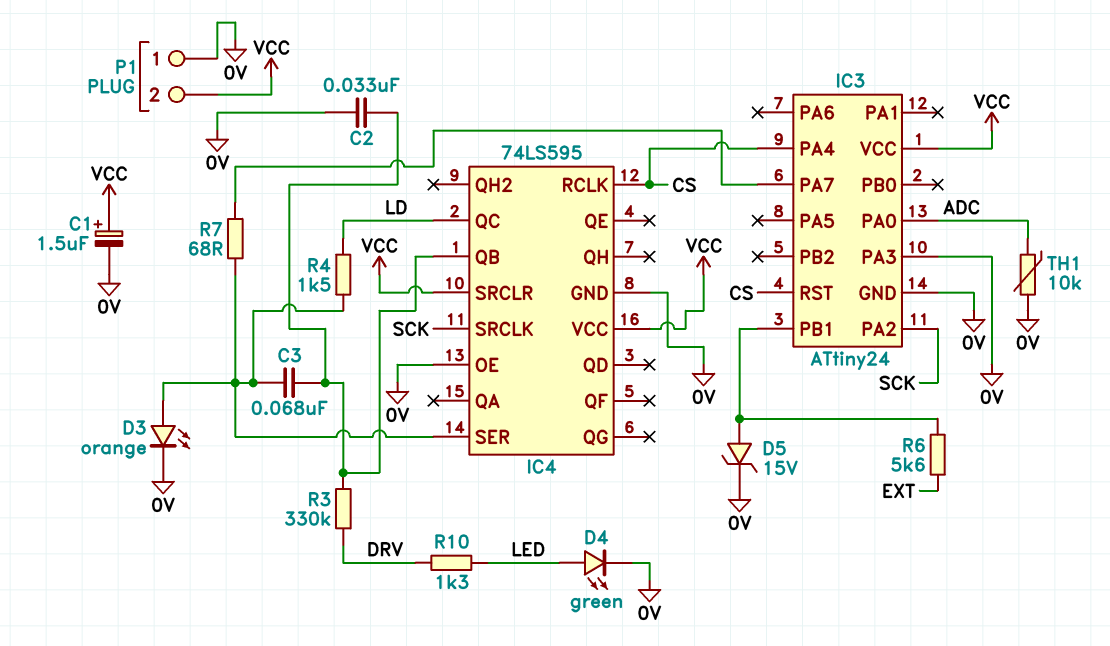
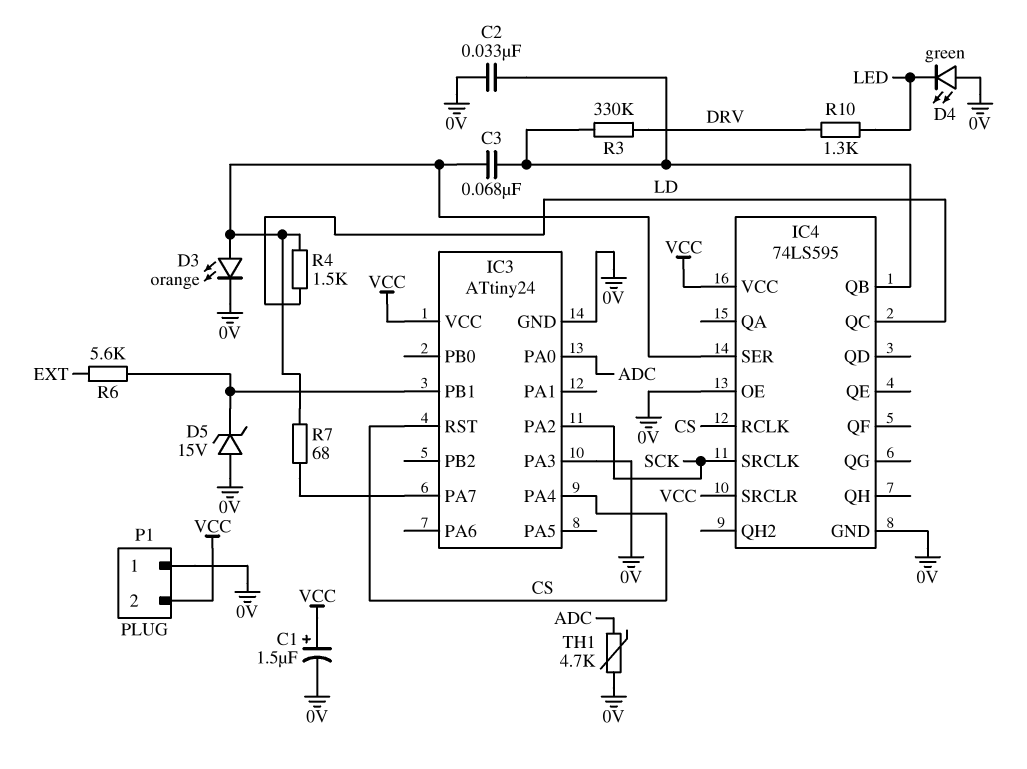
D4: LED green (A LED, K 0V) -> LED green (A 0V, K LED)
D5: zener 15V (A IC3/PB1, K 0V) -> zener 15V (A 0V, K IC3/PB1)
TH1: 10k (0V, ADC) -> 4.7k (0V, ADC)

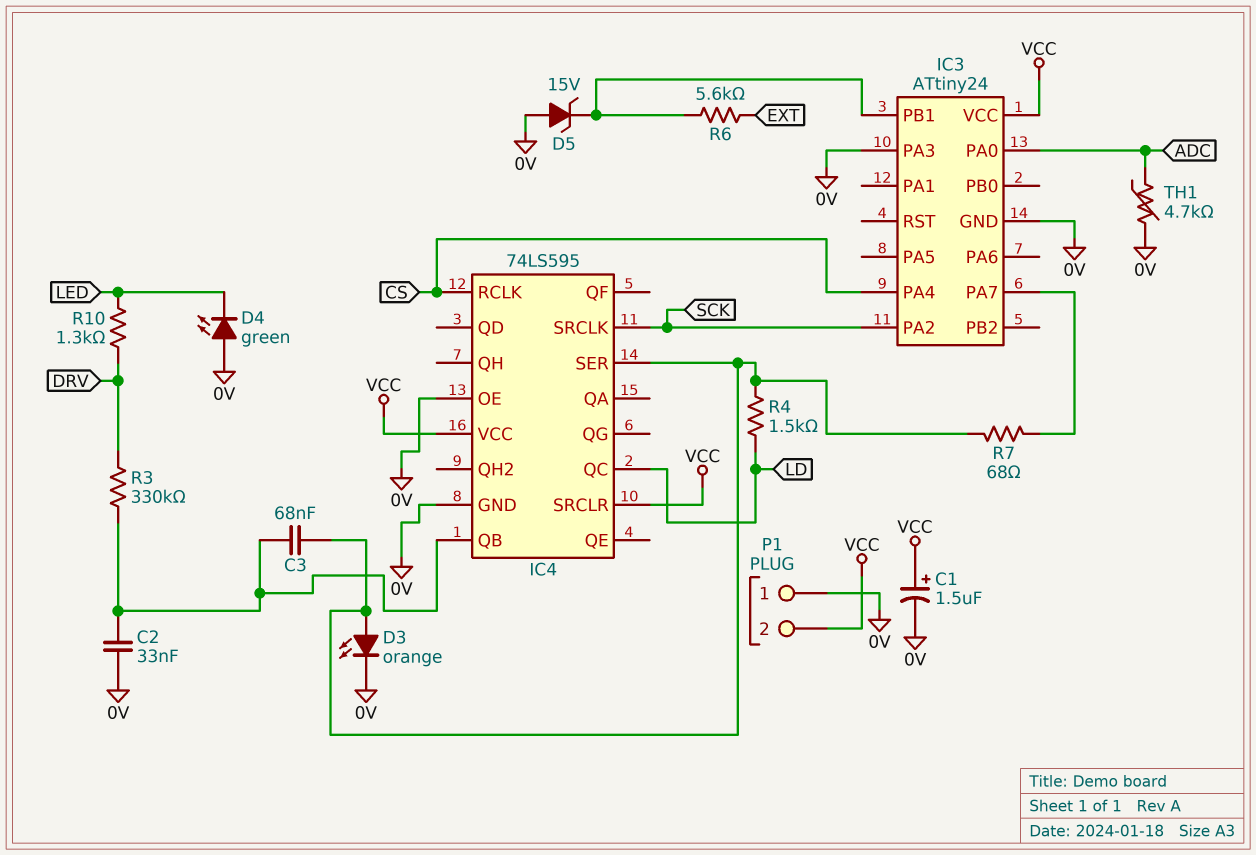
IC3 pin RST: CS -> none

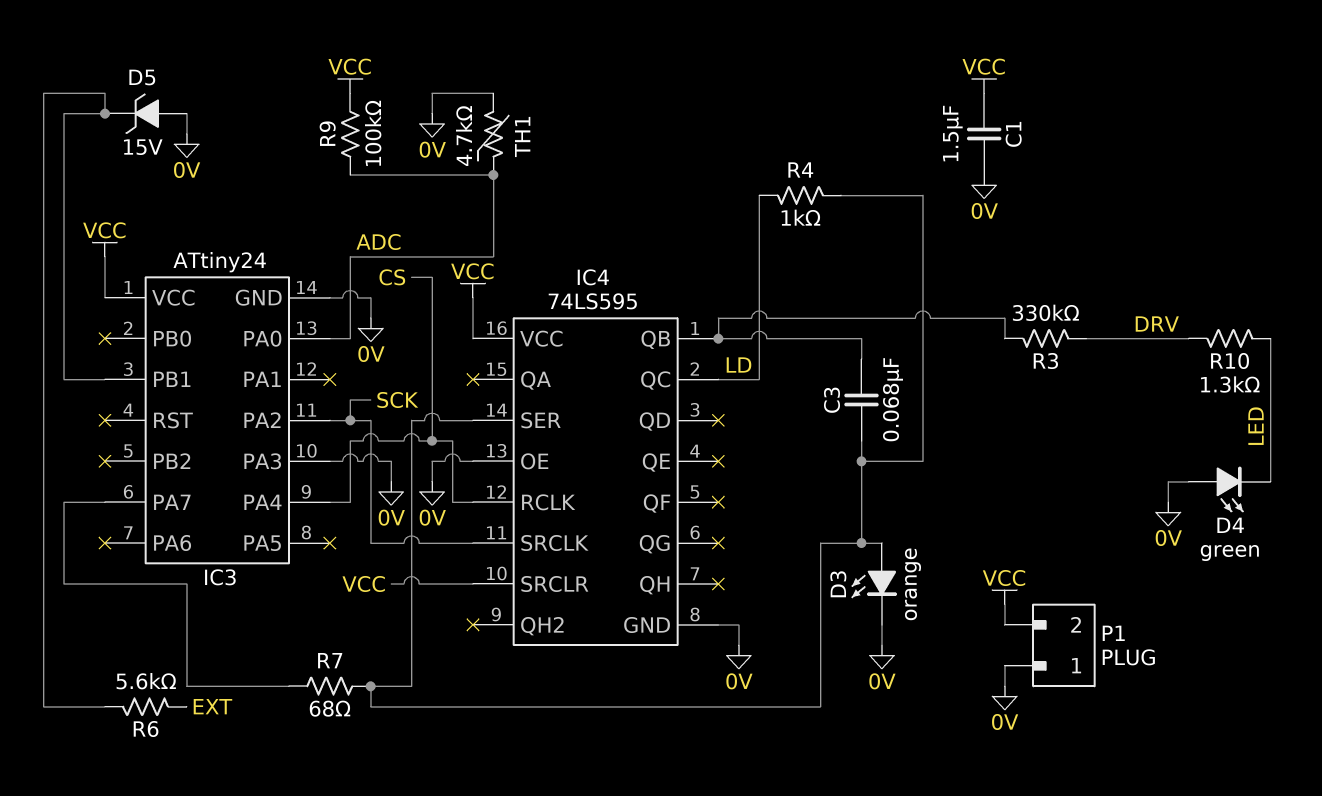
C1: 1.5uF (plus VCC, minus 0V) -> 1.5uF (0V, VCC)
C2: 33nF (0V, IC4/QB) -> none
R4: 1.5k (IC4/SER, LD) -> 1k (IC4/SER, LD)
R9: none -> 100k (ADC, VCC)

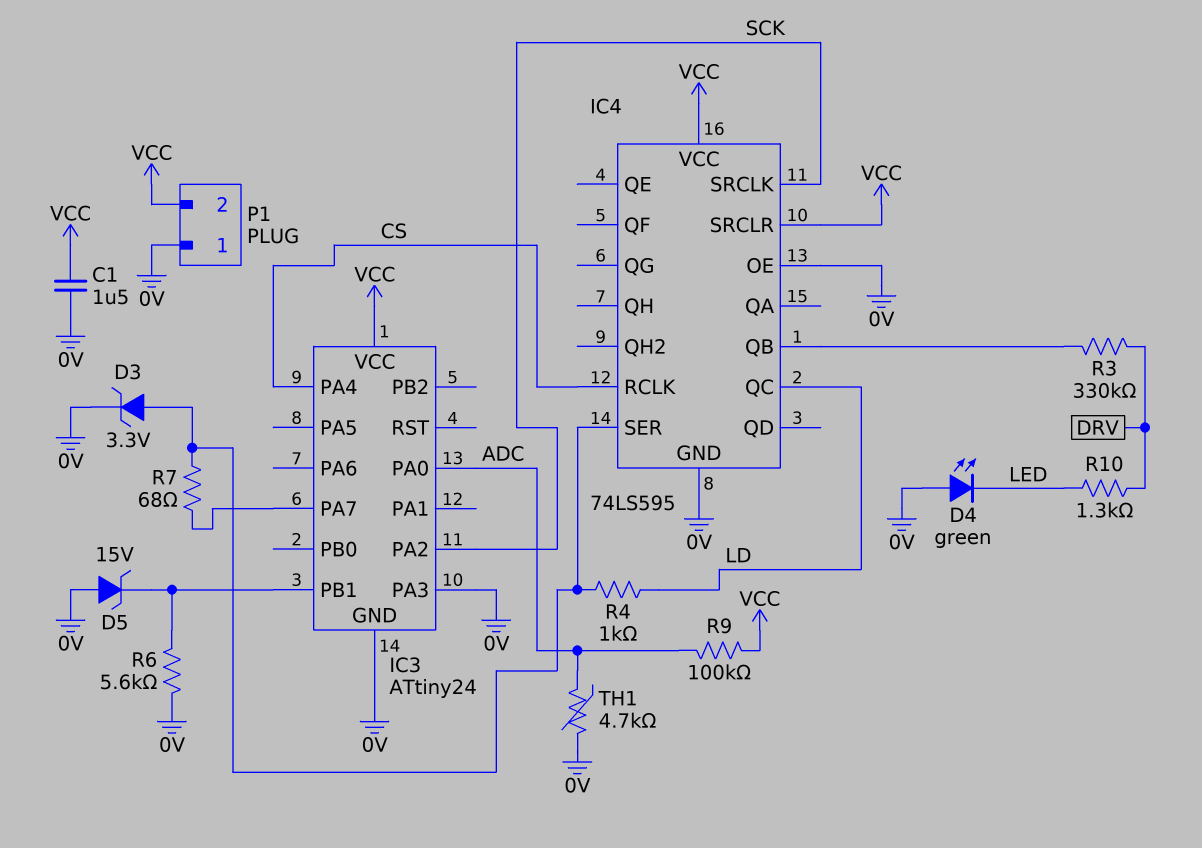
C3: 68nF (IC4/QB, IC4/SER) -> none
D3: LED orange (A IC4/SER, K 0V) -> zener 3.3V (A IC4/SER, K 0V)
R6: 5.6k (EXT, IC3/PB1) -> 5.6k (0V, IC3/PB1)

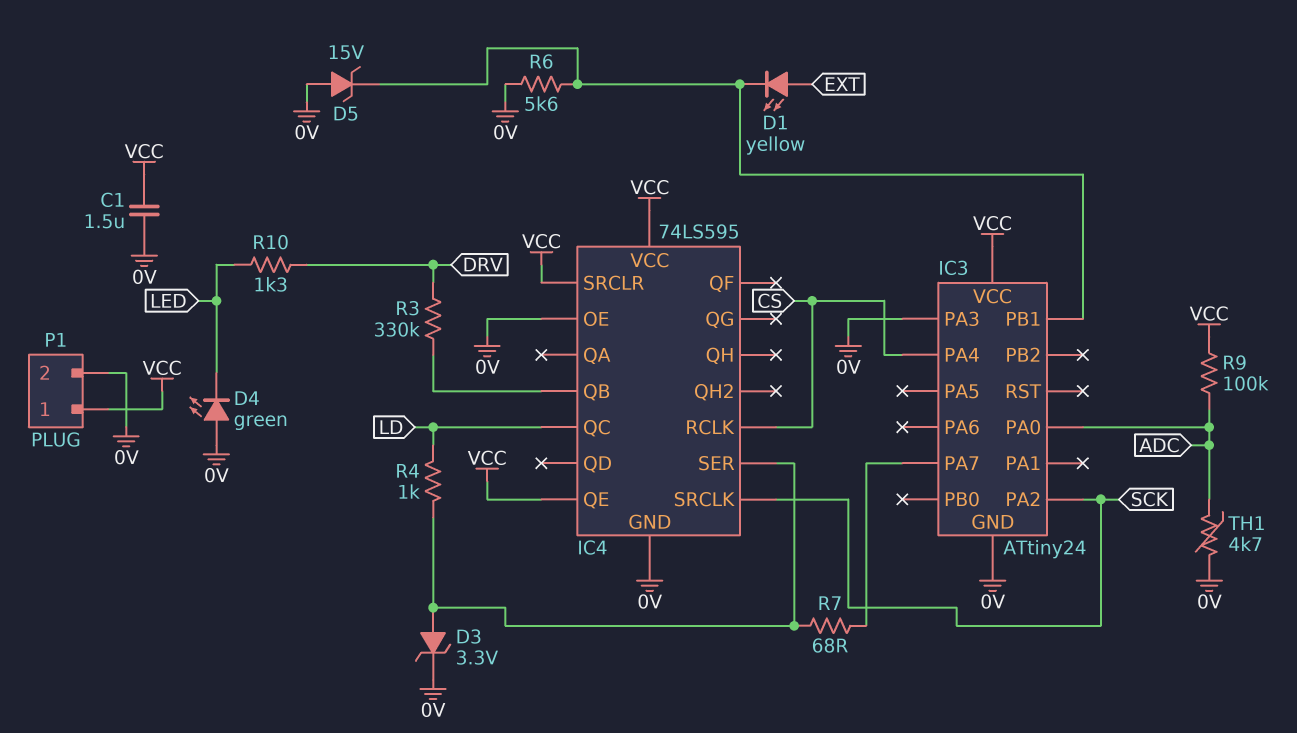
D1: none -> LED yellow (A EXT, K IC3/PB1)
IC4 pin QE: none -> VCC
P1 pin 1: 0V -> VCC
P1 pin 2: VCC -> 0V

